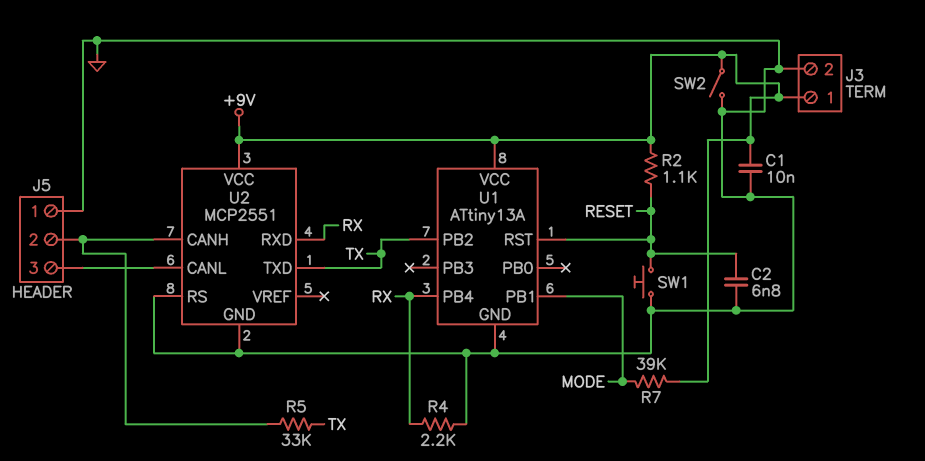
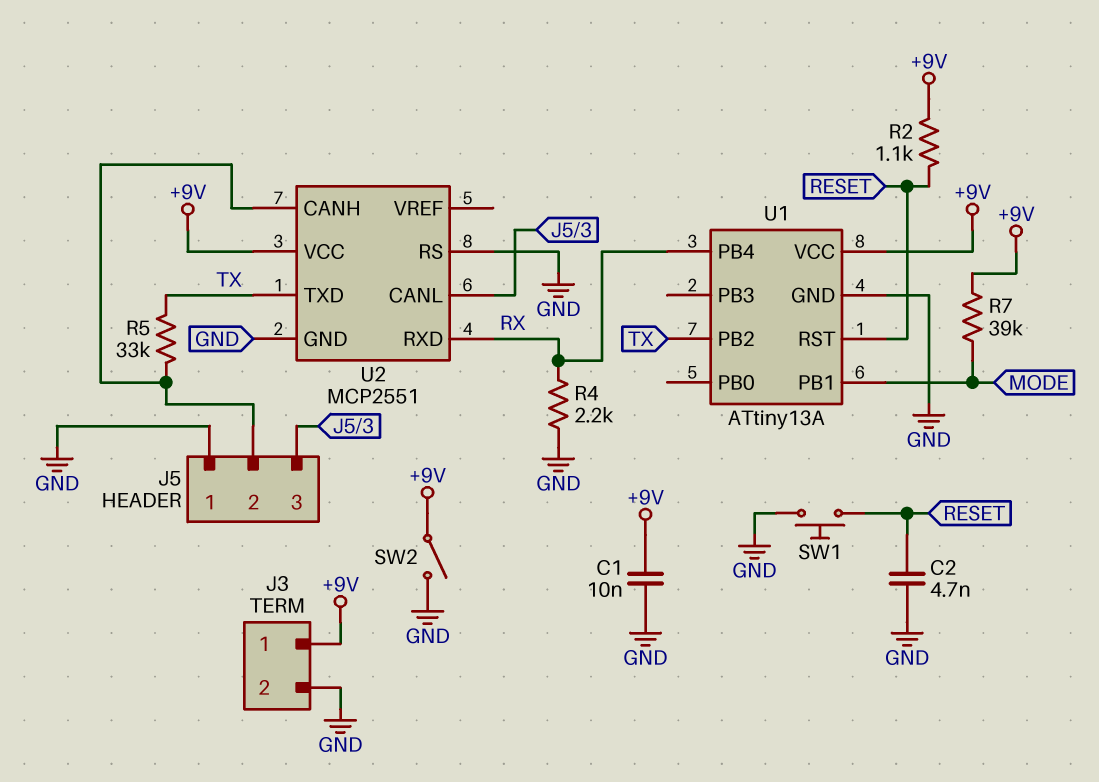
C2: 6.8nF (GND, RESET) -> 4.7nF (GND, RESET)

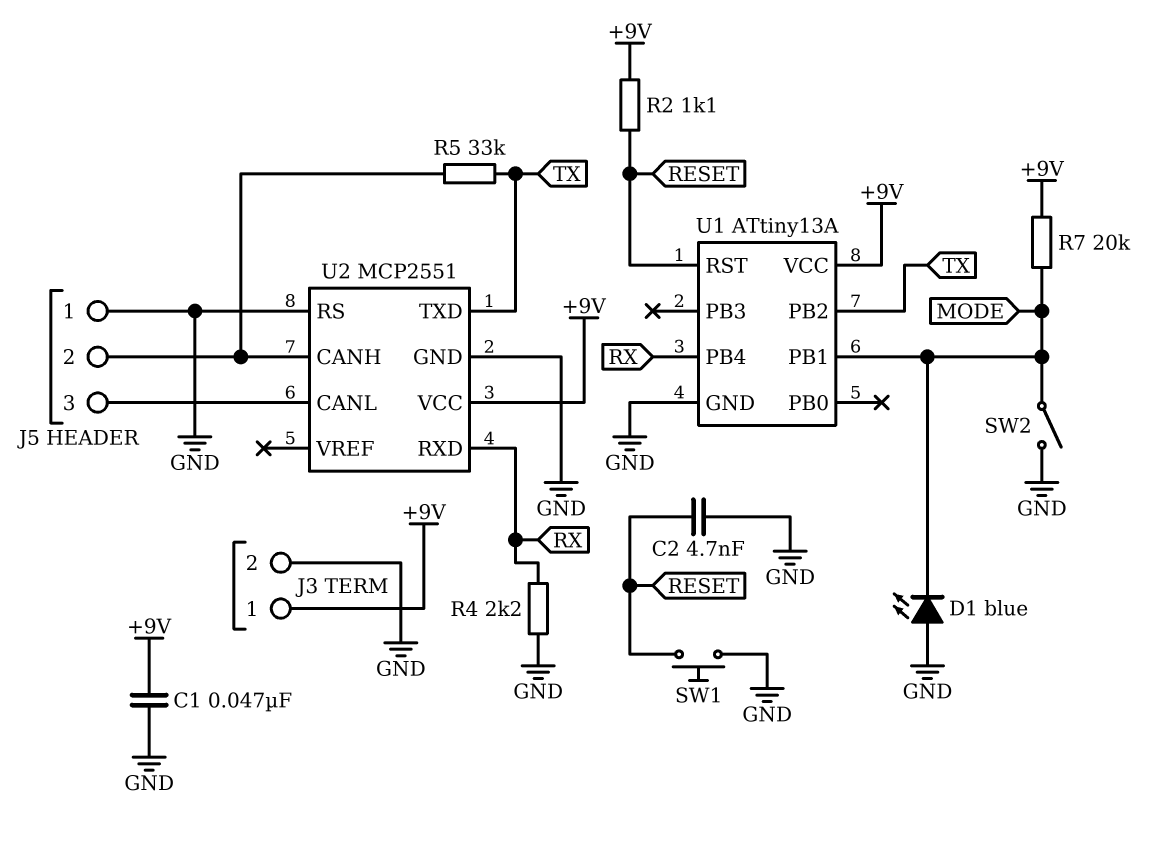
C1: 10nF (+9V, GND) -> 47nF (+9V, GND)
D1: none -> LED blue (A GND, K MODE)
R7: 39k (+9V, MODE) -> 20k (+9V, MODE)
SW2: switch (+9V, GND) -> switch (GND, MODE)

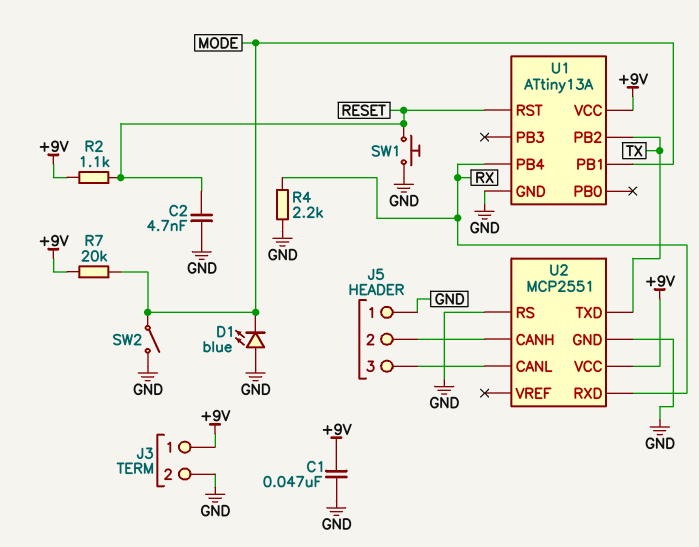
R5: 33k (J5/2, TX) -> none

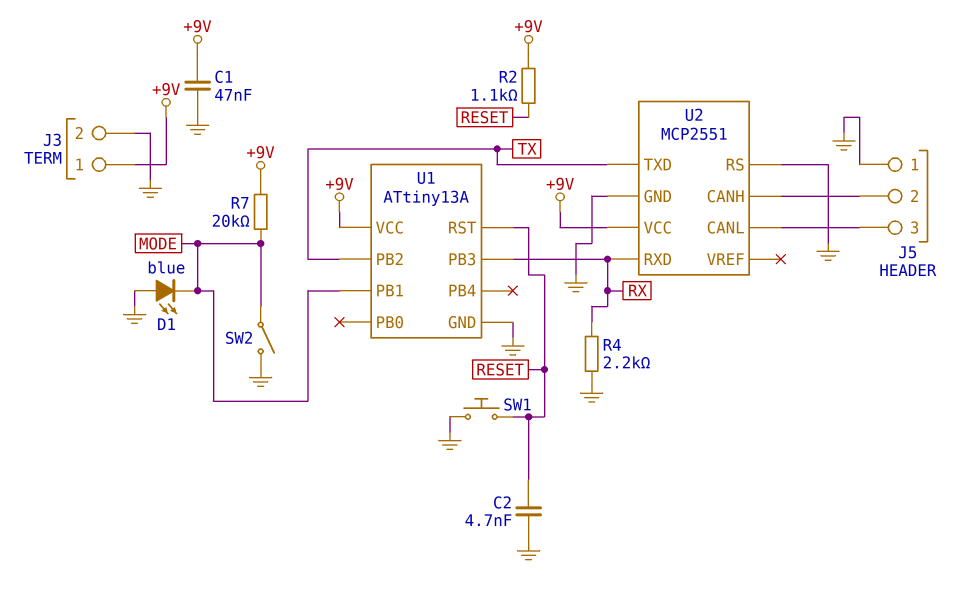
U1 pin PB3: none -> RX
U1 pin PB4: RX -> none

